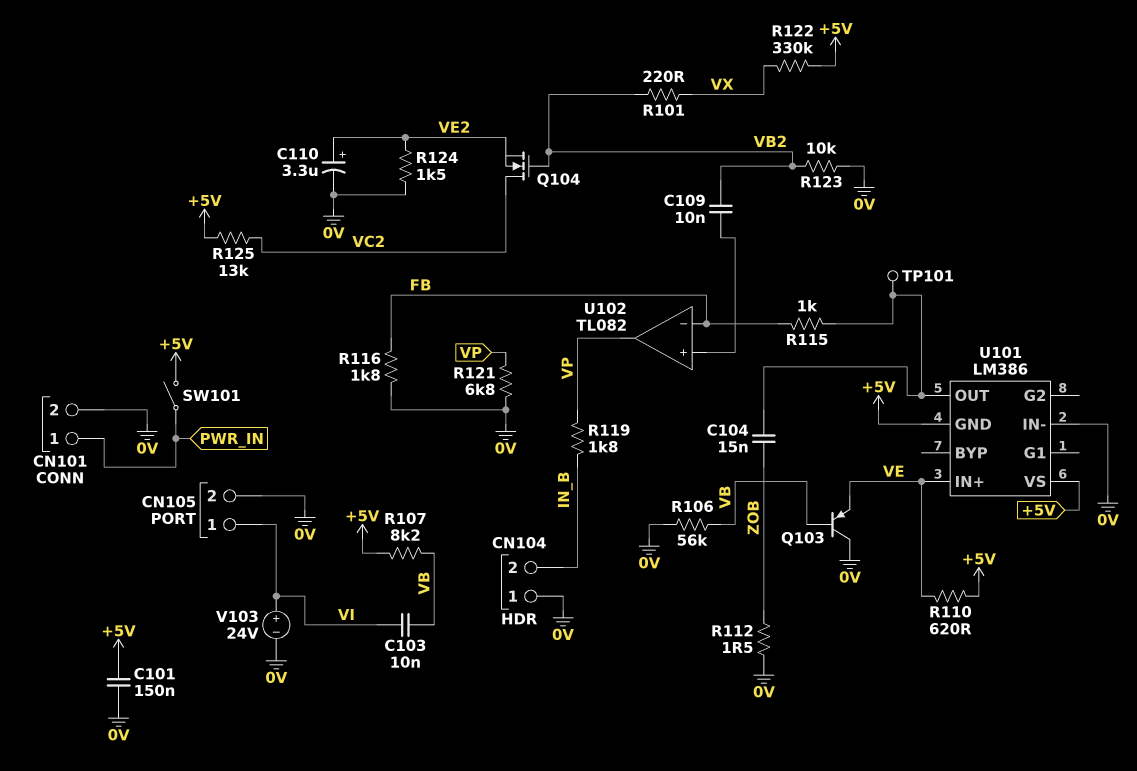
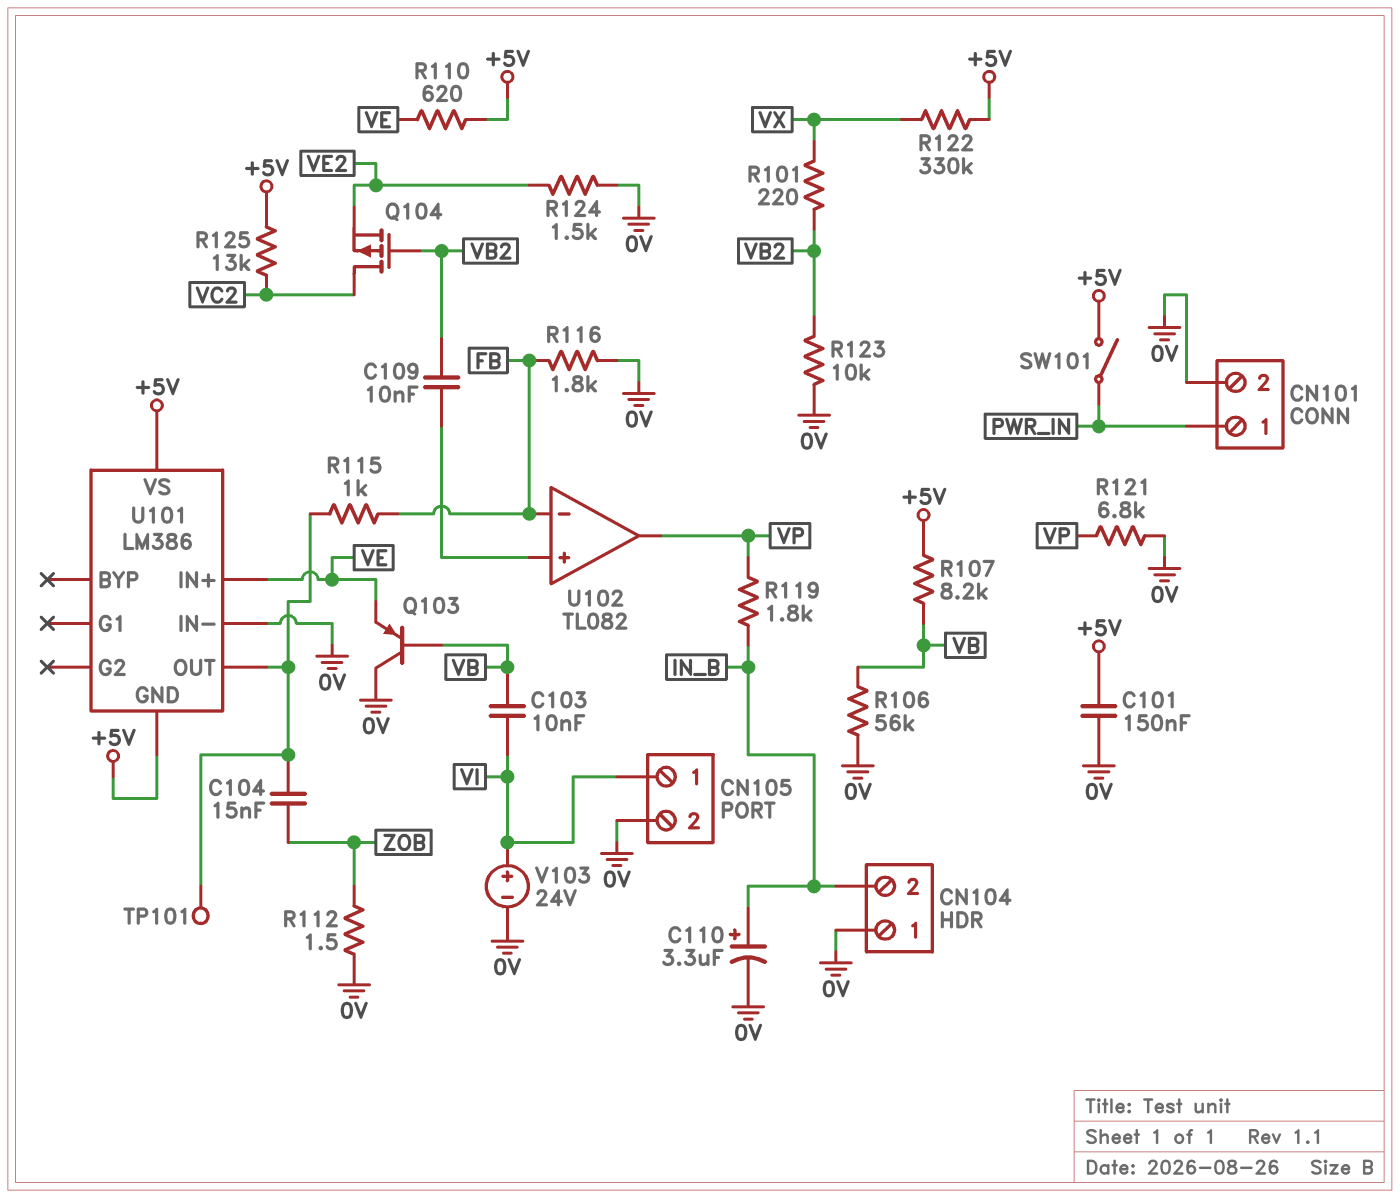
C110: 3.3uF (plus VE2, minus 0V) -> 3.3uF (plus IN_B, minus 0V)
Q104: NMOS (G VB2, D VC2, S VE2) -> PMOS (G VB2, D VC2, S VE2)

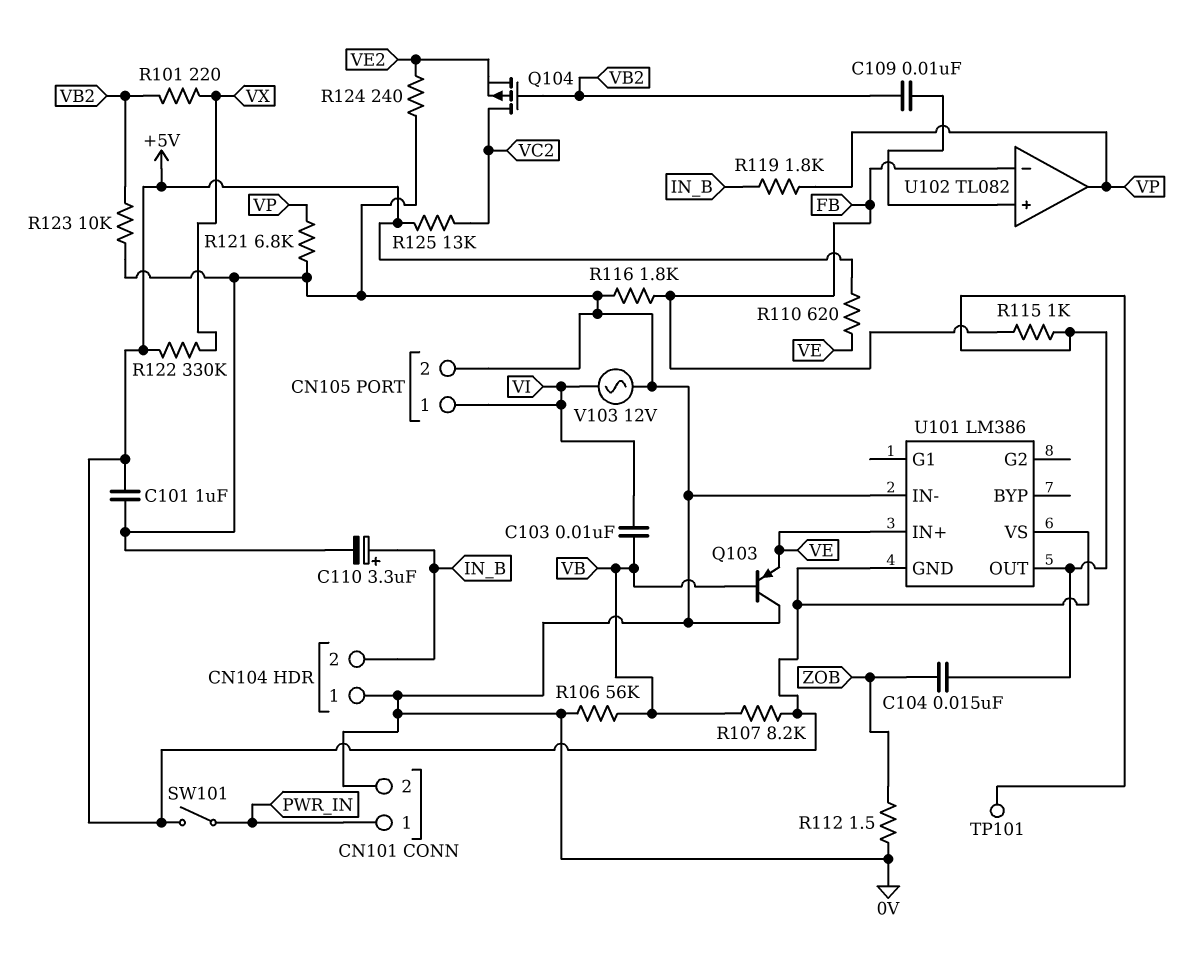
C101: 150nF (+5V, 0V) -> 1uF (+5V, 0V)
R124: 1.5k (0V, VE2) -> 240 (0V, VE2)
V103: 24V (plus VI, minus 0V) -> AC 12V (0V, VI)

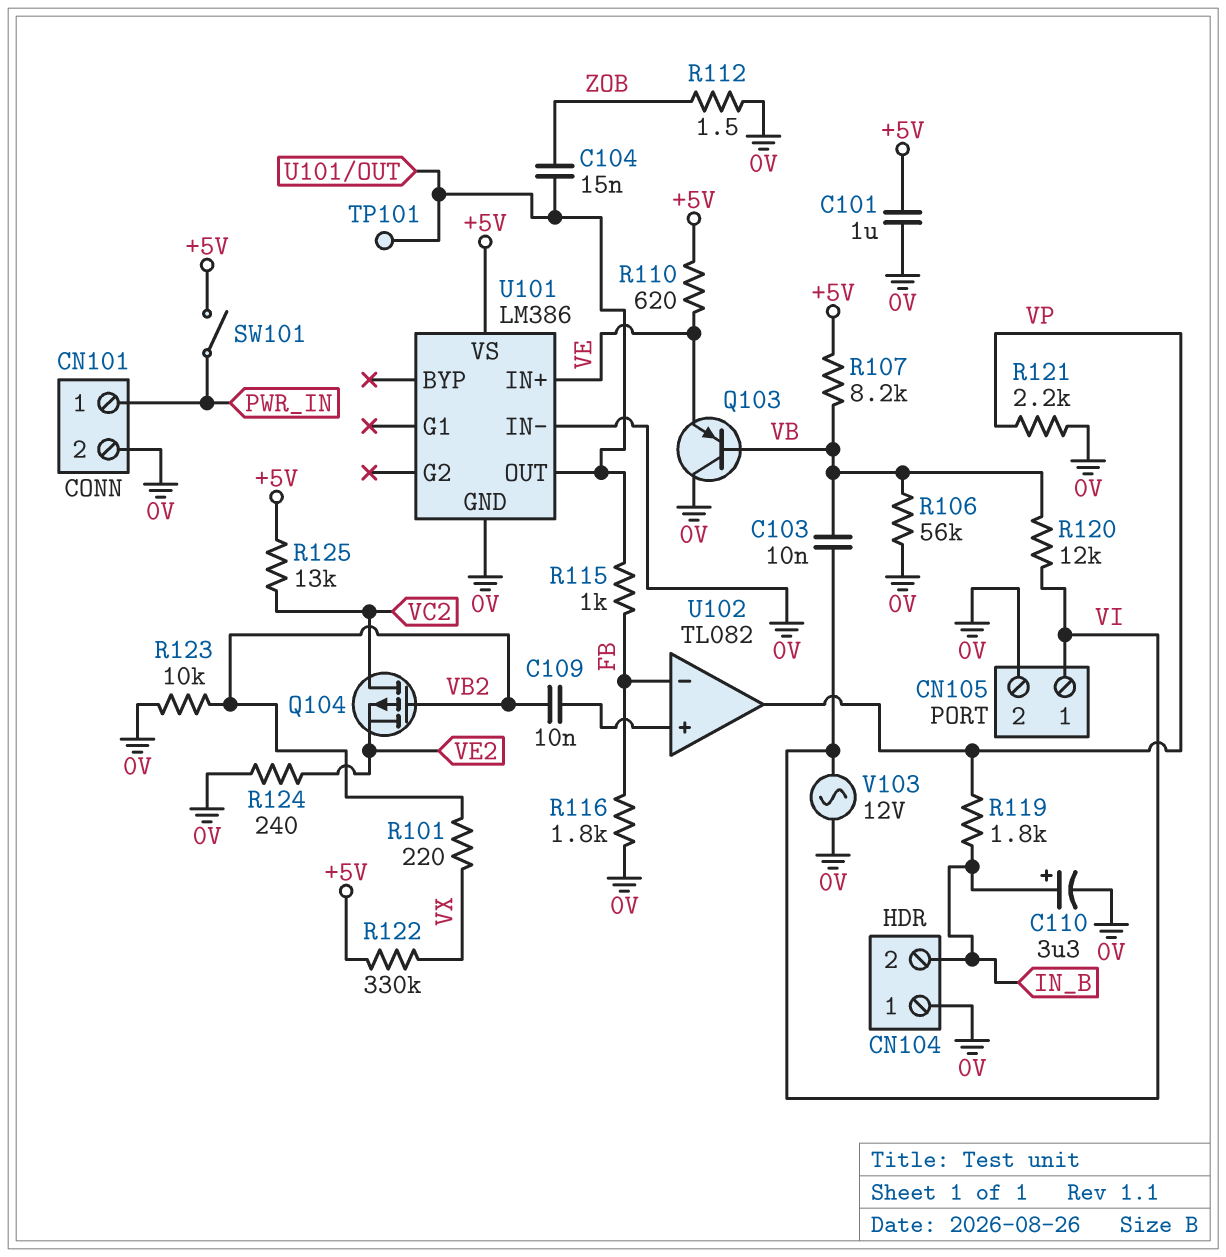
R120: none -> 12k (VB, VI)
R121: 6.8k (0V, VP) -> 2.2k (0V, VP)
U101 pin GND: +5V -> 0V

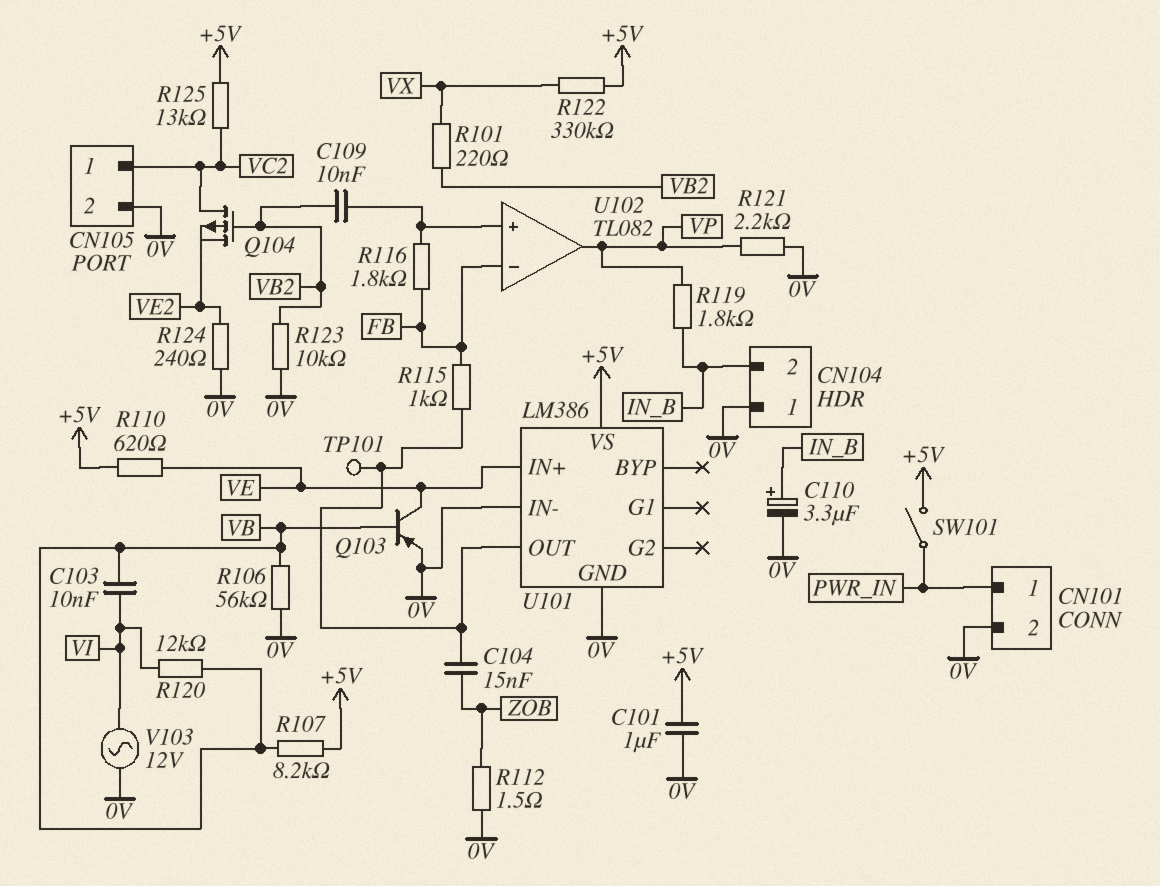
CN105 pin 1: VI -> VC2
Q103: PNP (B VB, C 0V, E VE) -> PNP (B VB, C VE, E 0V)
R116: 1.8k (0V, FB) -> 1.8k (FB, U102/in+)

